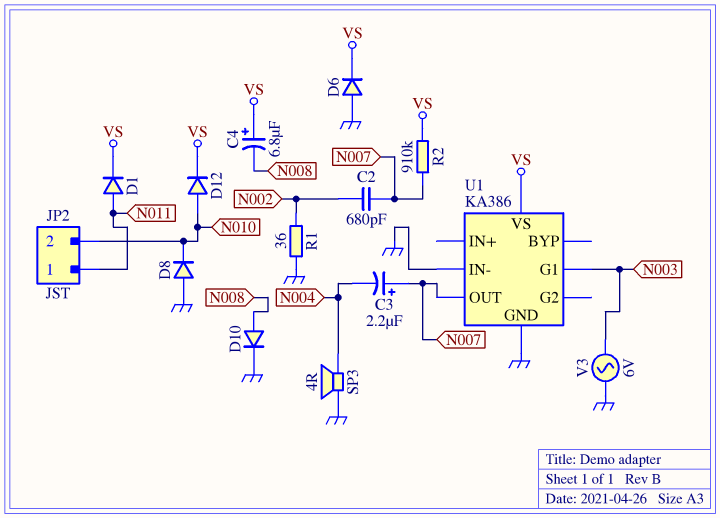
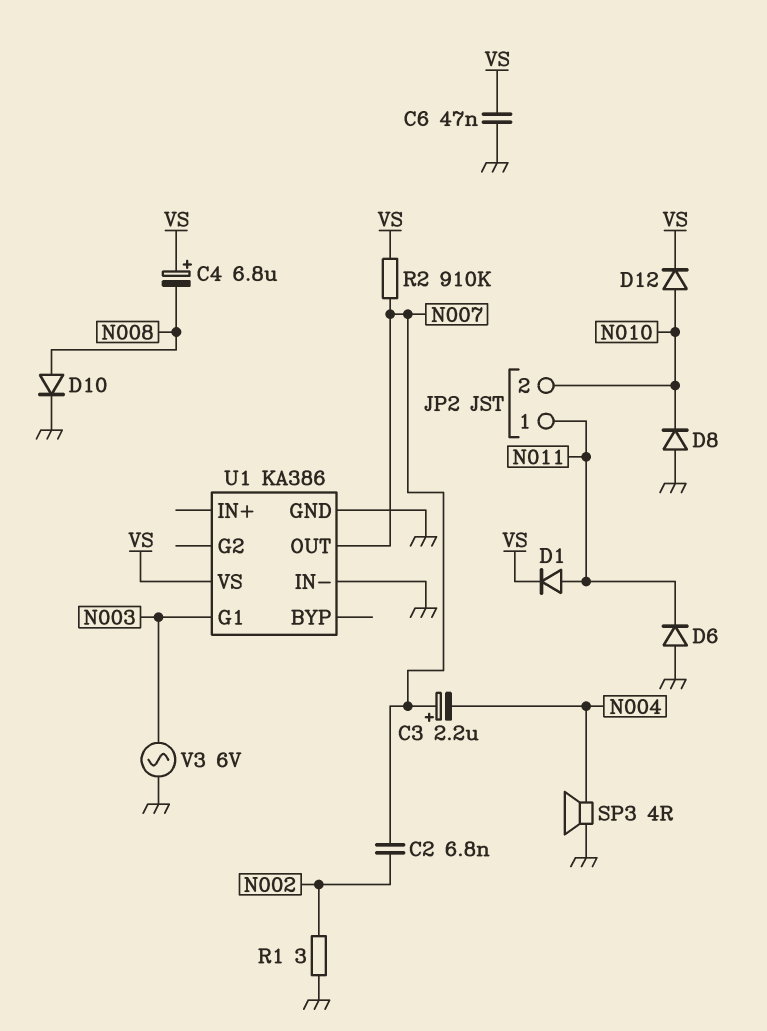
C2: 680pF (N002, N007) -> 6.8nF (N002, N007)
C6: none -> 47nF (GND, VS)
D6: diode (A GND, K VS) -> diode (A GND, K N011)
R1: 36 (GND, N002) -> 3 (GND, N002)

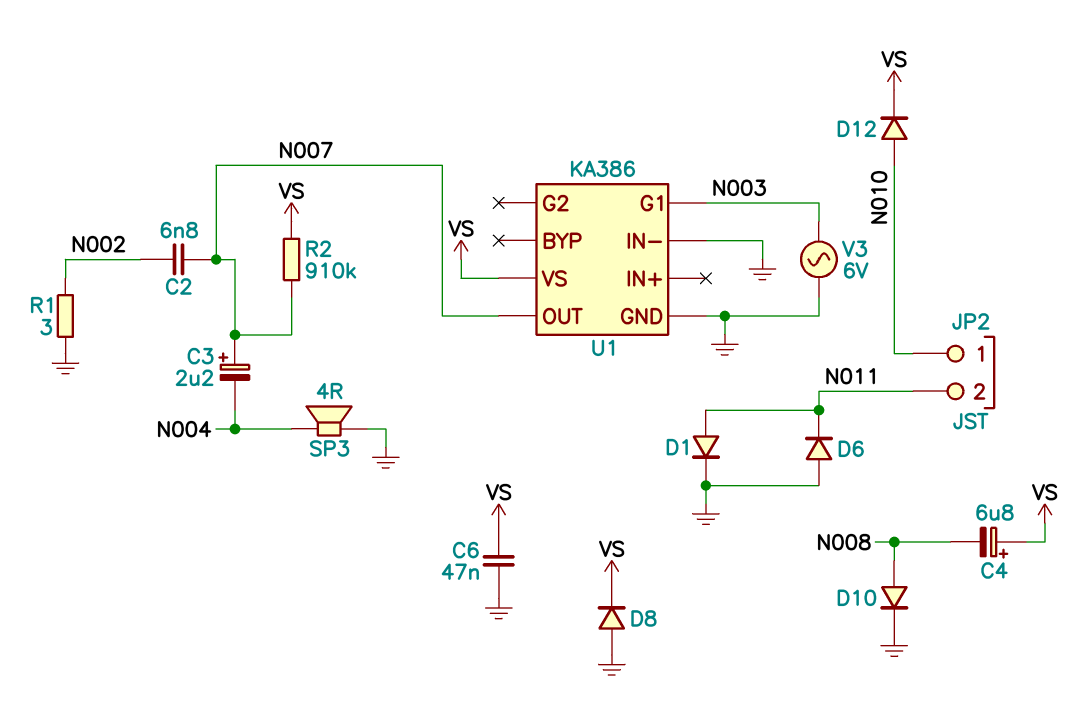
D1: diode (A N011, K VS) -> diode (A N011, K GND)
D8: diode (A GND, K N010) -> diode (A GND, K VS)
JP2 pin 1: N011 -> N010
JP2 pin 2: N010 -> N011

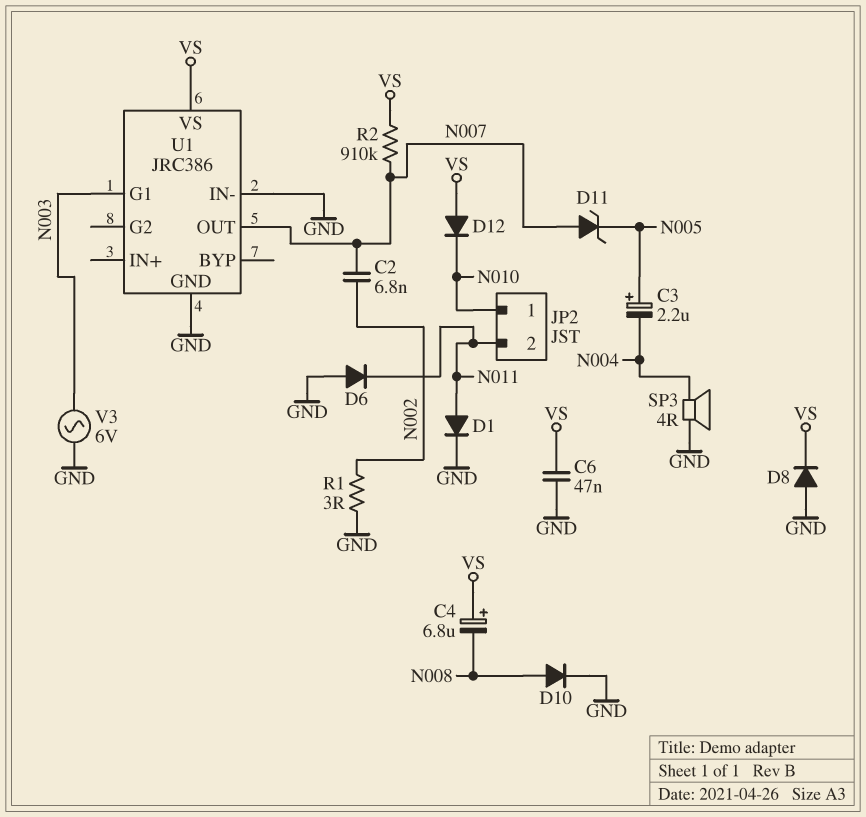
C3: 2.2uF (plus N007, minus N004) -> 2.2uF (plus N005, minus N004)
D11: none -> zener (A N007, K N005)
D12: diode (A N010, K VS) -> diode (A VS, K N010)
U1: KA386 -> JRC386

